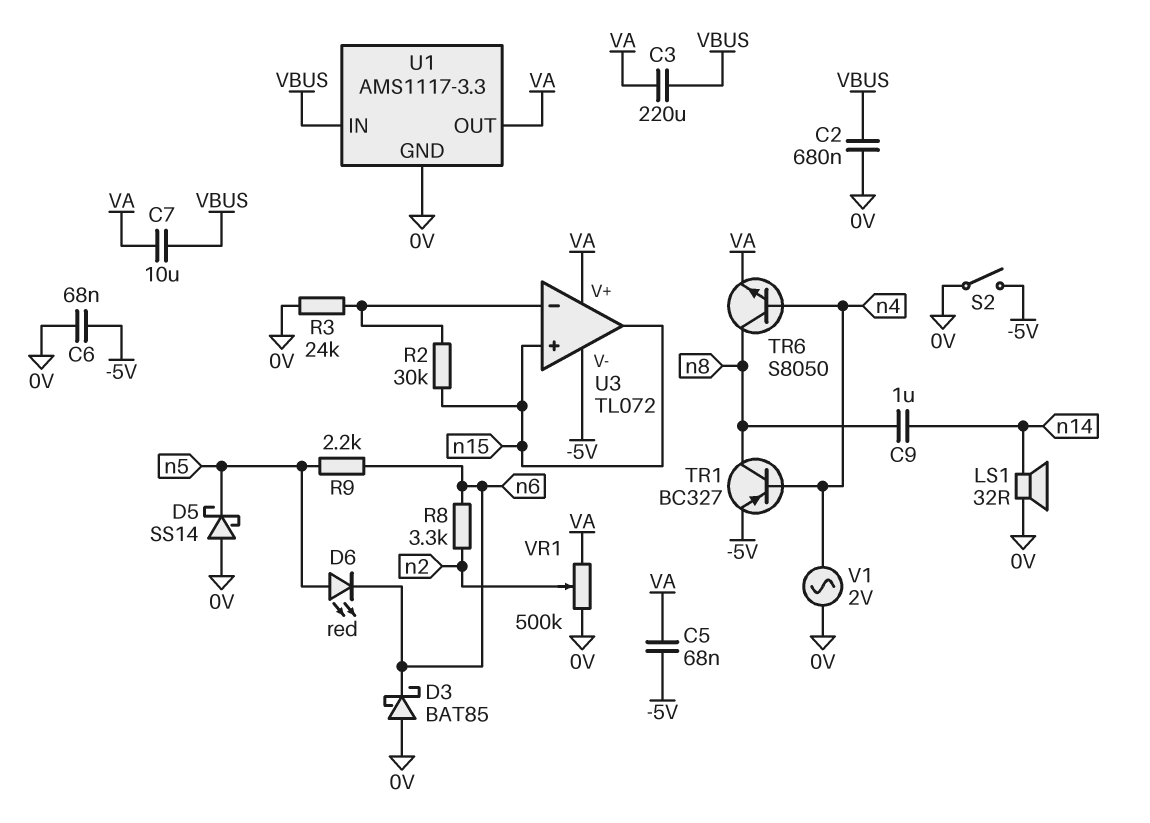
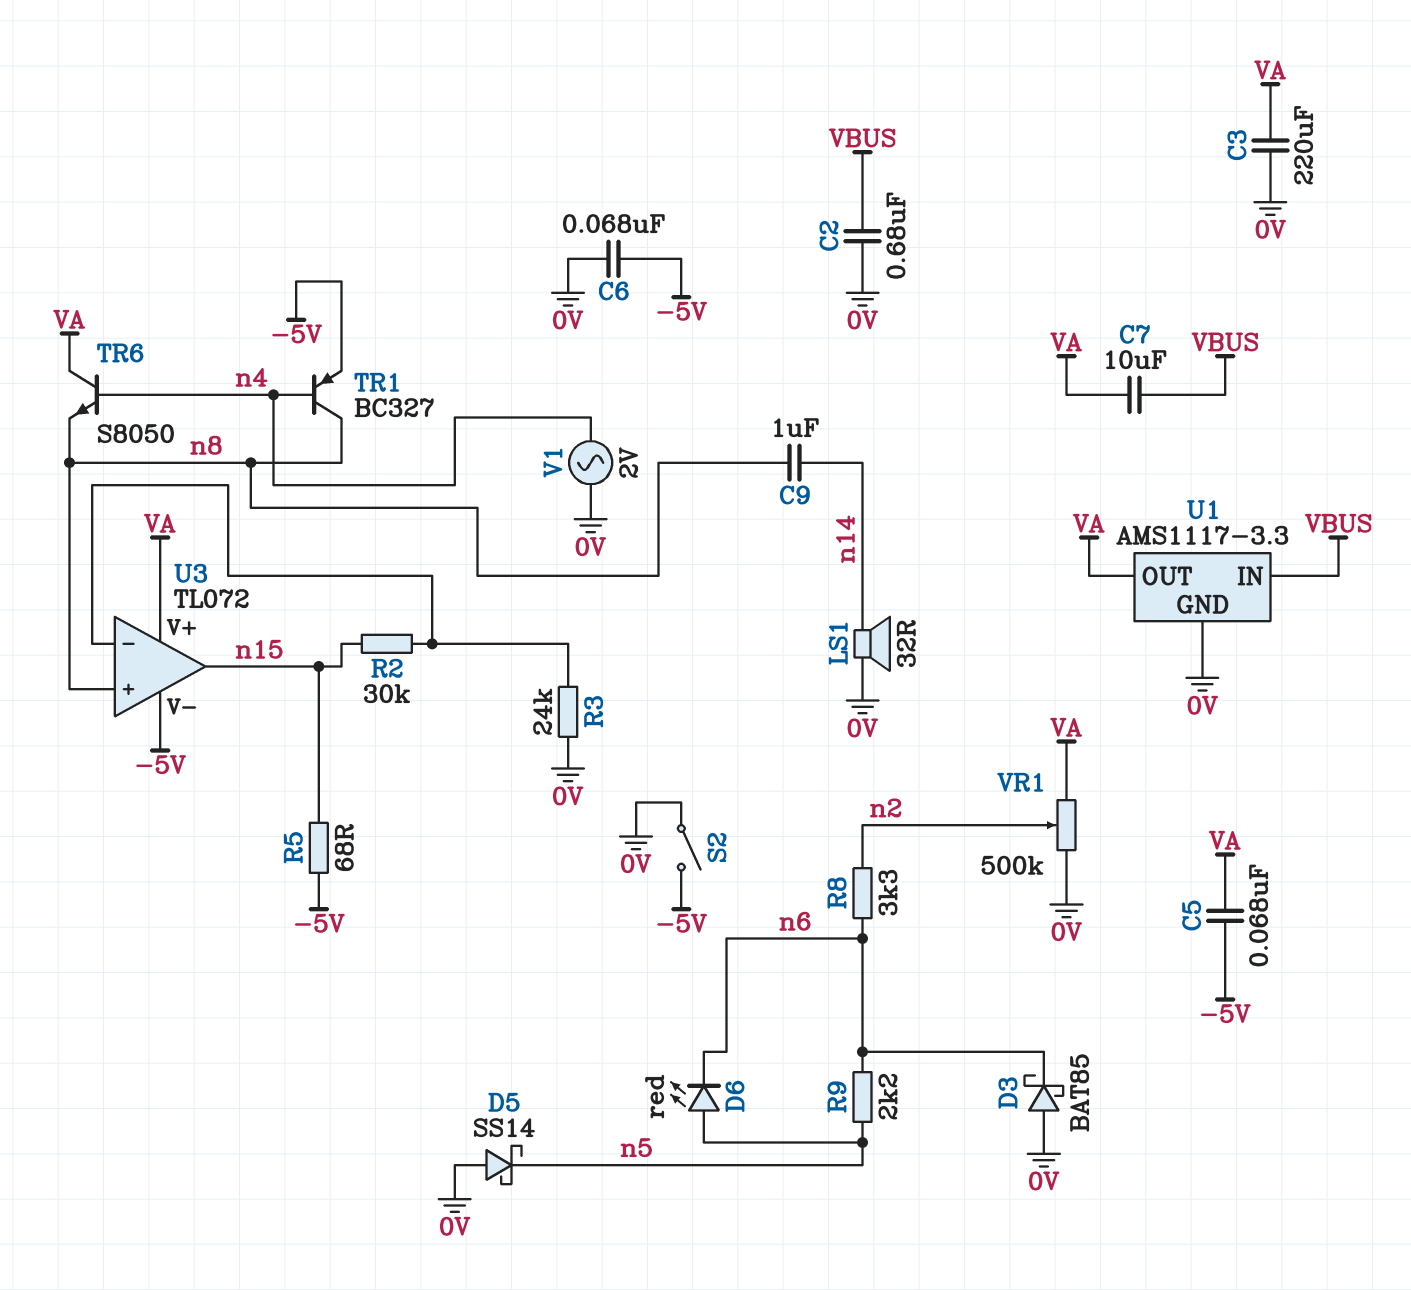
C3: 220uF (VA, VBUS) -> 220uF (0V, VA)
R5: none -> 68 (-5V, n15)
TR6: NPN S8050 (B n4, C n8, E VA) -> NPN S8050 (B n4, C VA, E n8)
U3 pin in+: n15 -> n8

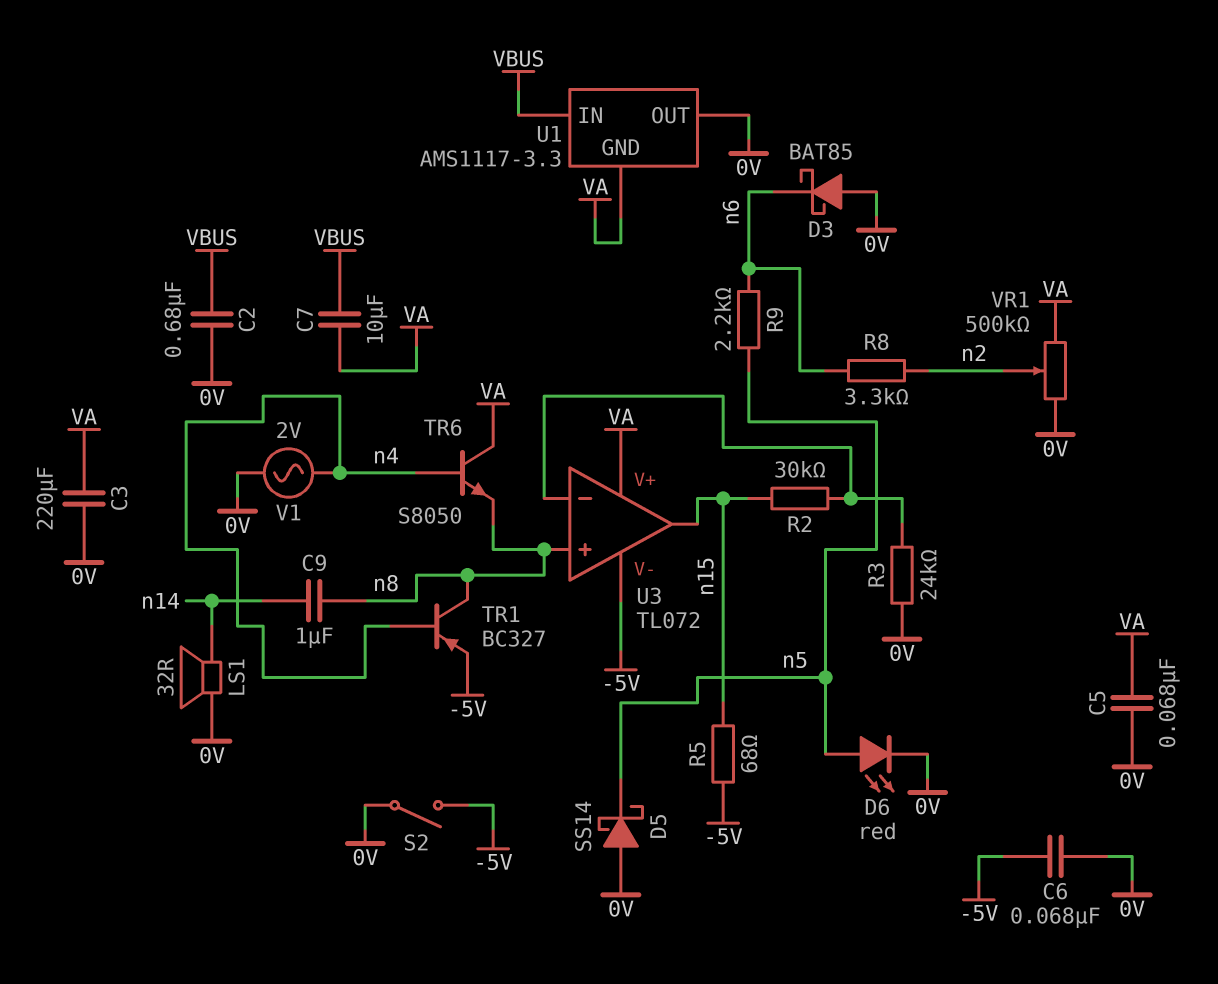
C5: 68nF (-5V, VA) -> 68nF (0V, VA)
D6: LED red (A n5, K n6) -> LED red (A n5, K 0V)
U1 pin GND: 0V -> VA
U1 pin OUT: VA -> 0V

